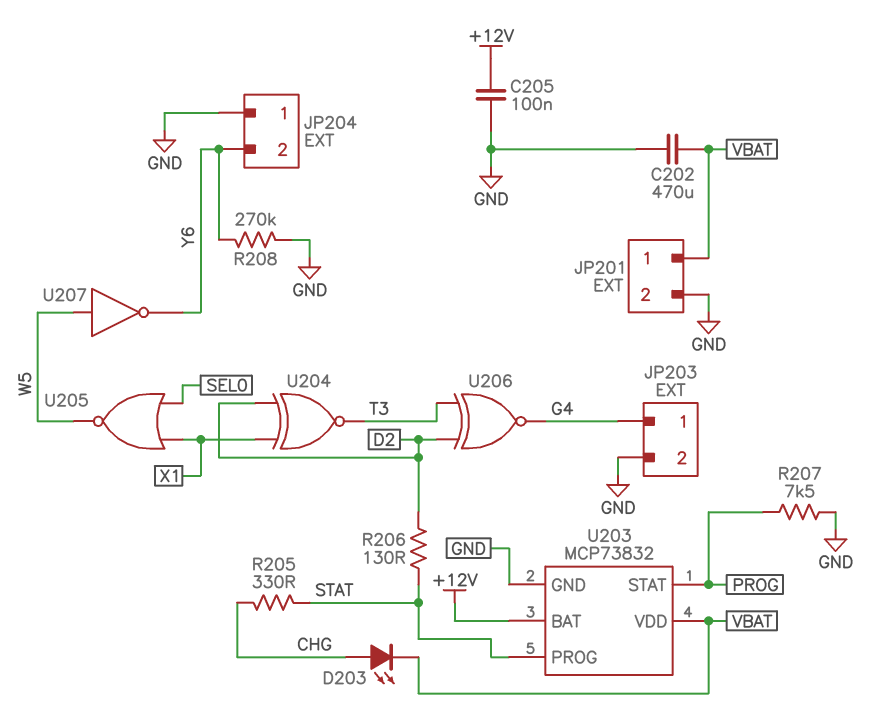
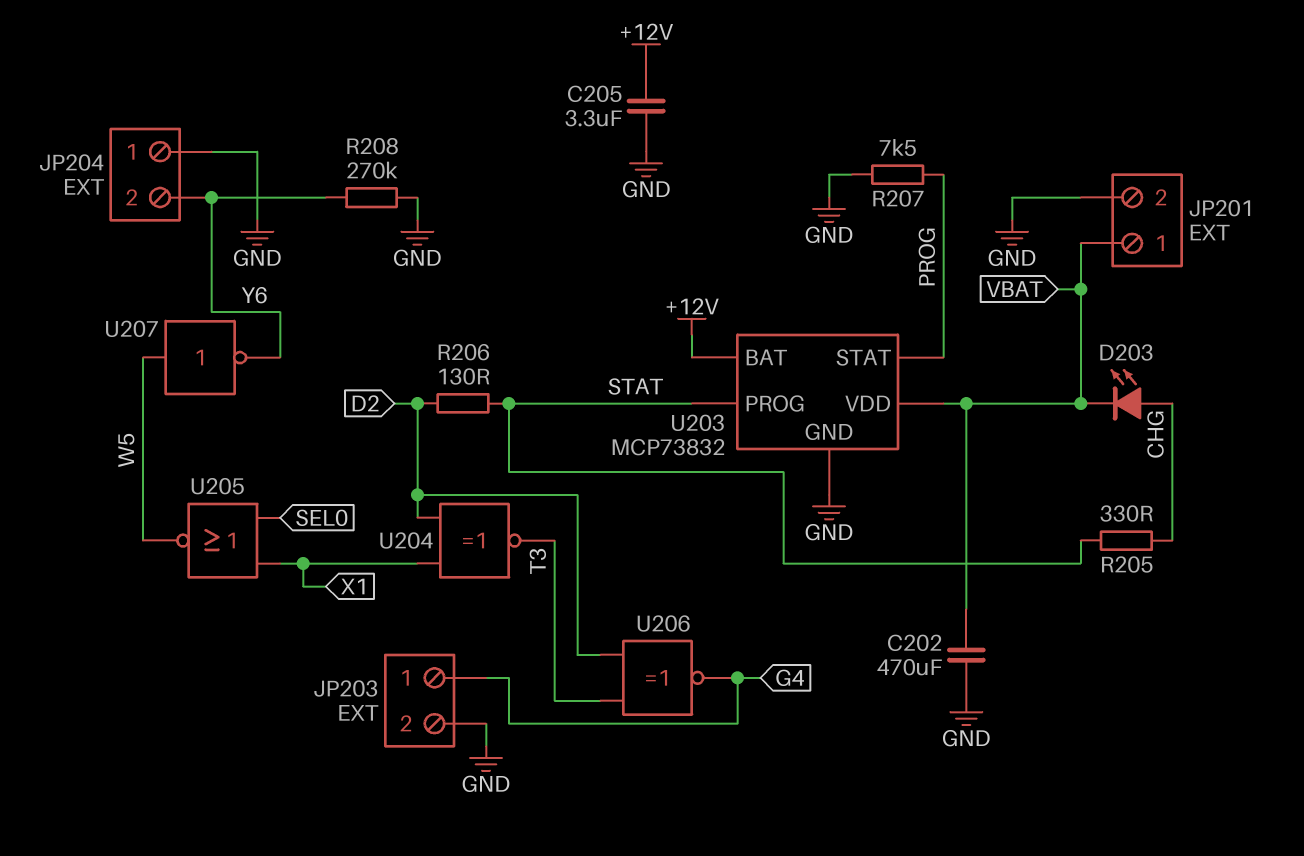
C205: 100nF (+12V, GND) -> 3.3uF (+12V, GND)

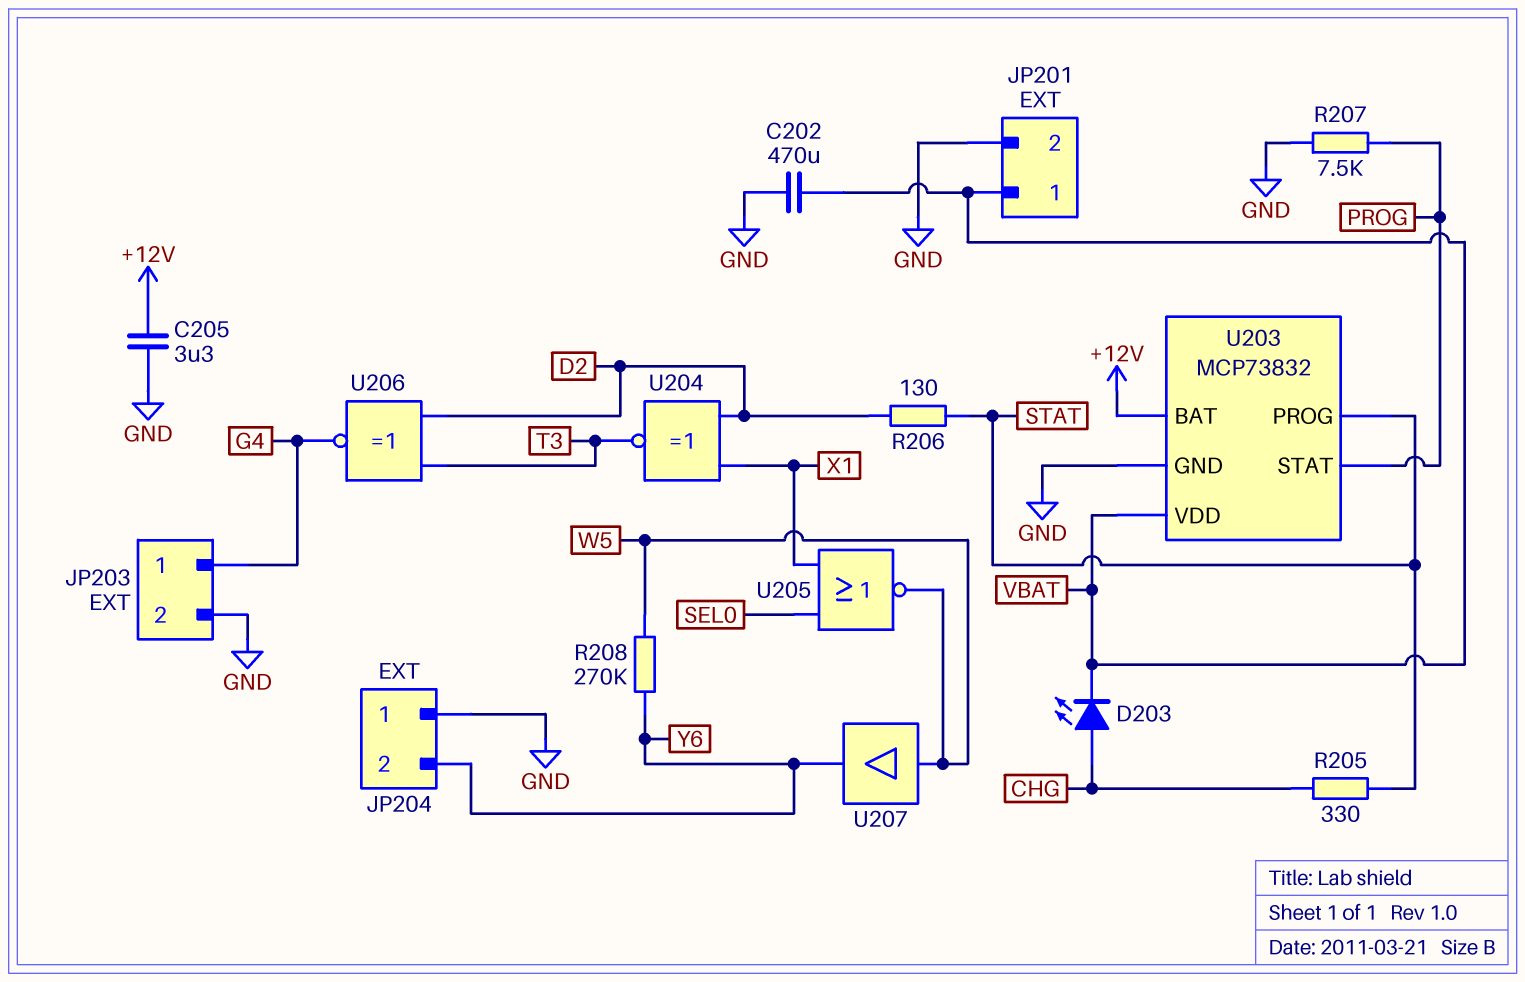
R208: 270k (GND, Y6) -> 270k (W5, Y6)
U207: NOT (in W5, out Y6) -> buffer (in W5, out Y6)

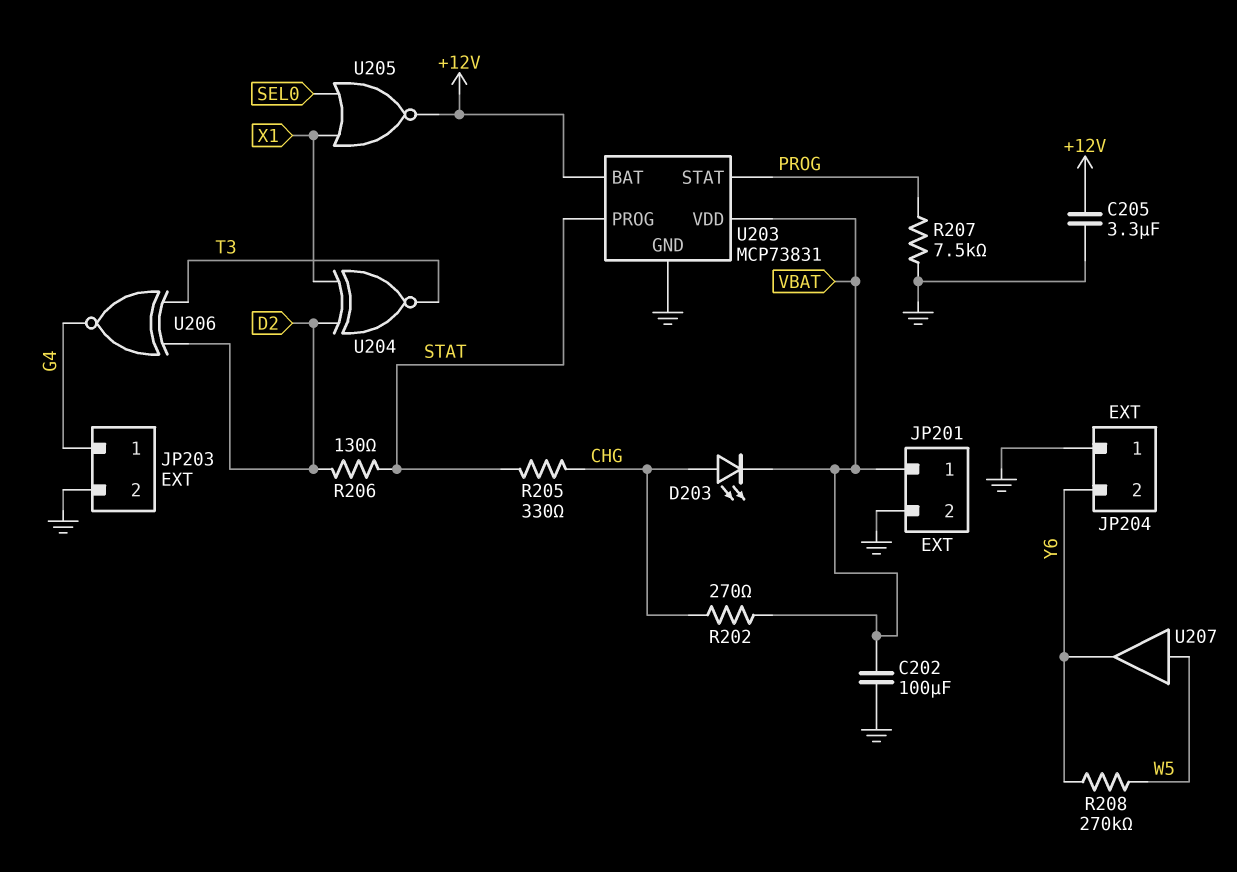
C202: 470uF (GND, VBAT) -> 100uF (GND, VBAT)
R202: none -> 270 (CHG, VBAT)
U203: MCP73832 -> MCP73831
U205: NOR (in SEL0, in X1, out W5) -> NOR (in SEL0, in X1, out +12V)

